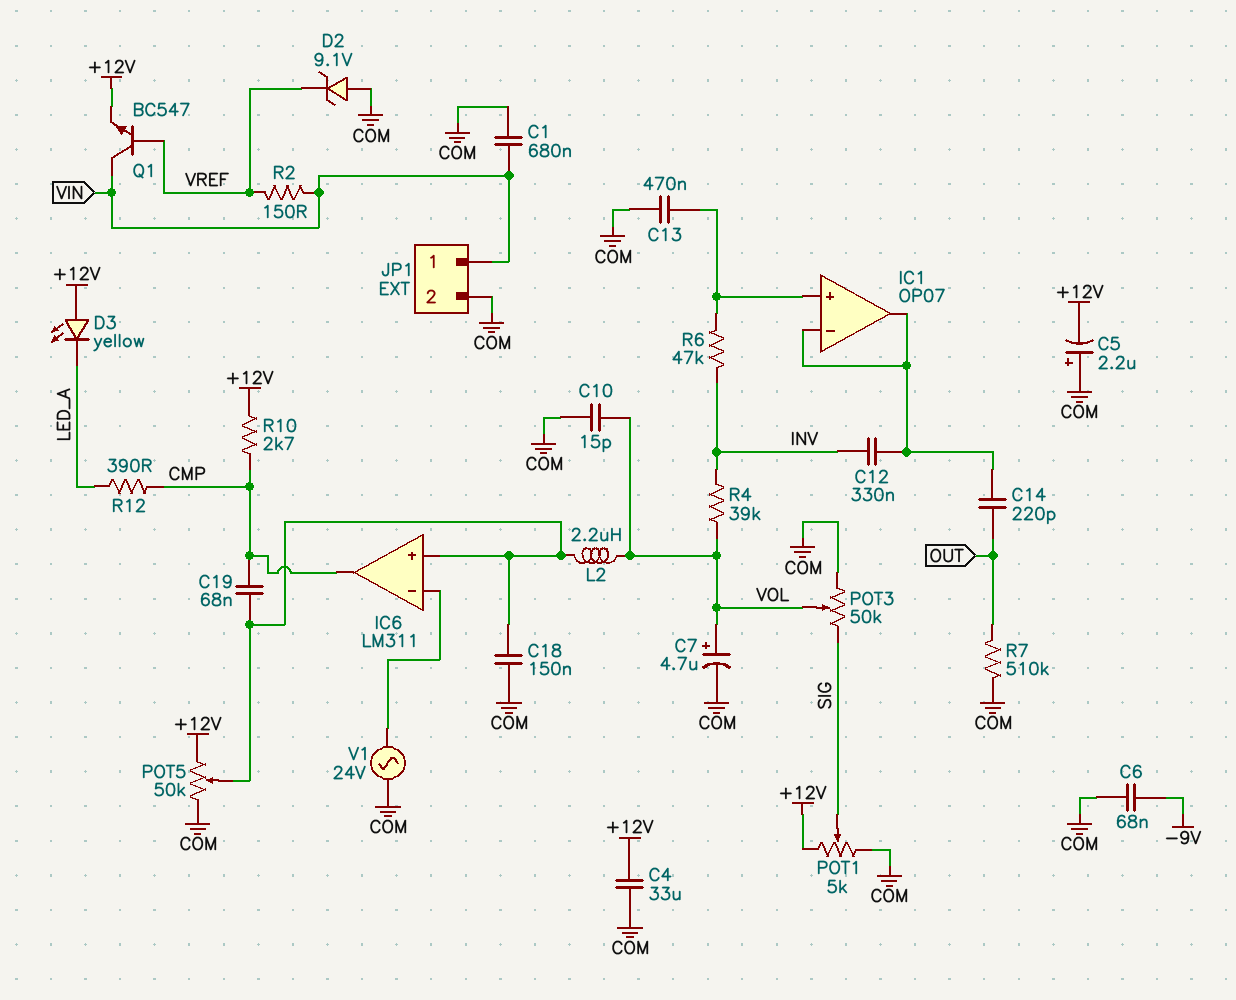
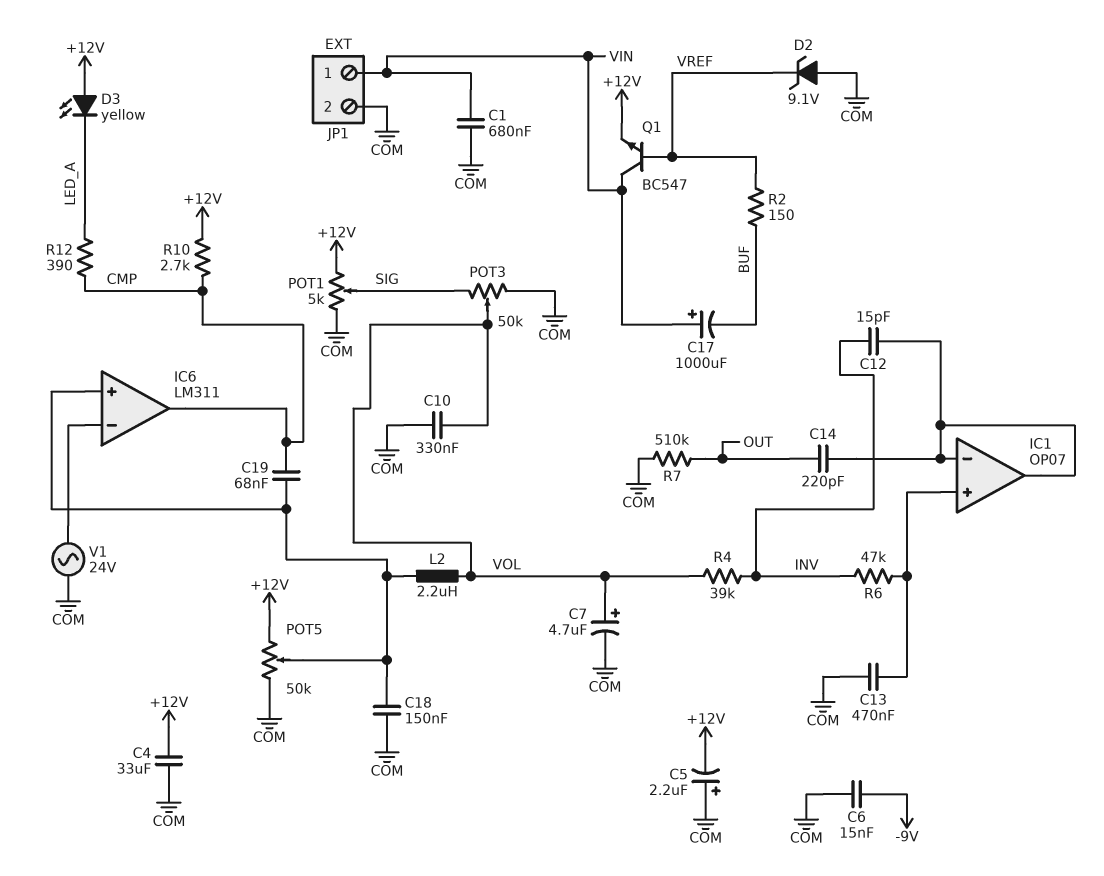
C6: 68nF (-9V, COM) -> 15nF (-9V, COM)
C10: 15pF (COM, VOL) -> 330nF (COM, VOL)
C12: 330nF (IC1/in-, INV) -> 15pF (IC1/in-, INV)
C17: none -> 1000uF (plus VIN, minus BUF)
R2: 150 (VIN, VREF) -> 150 (BUF, VREF)

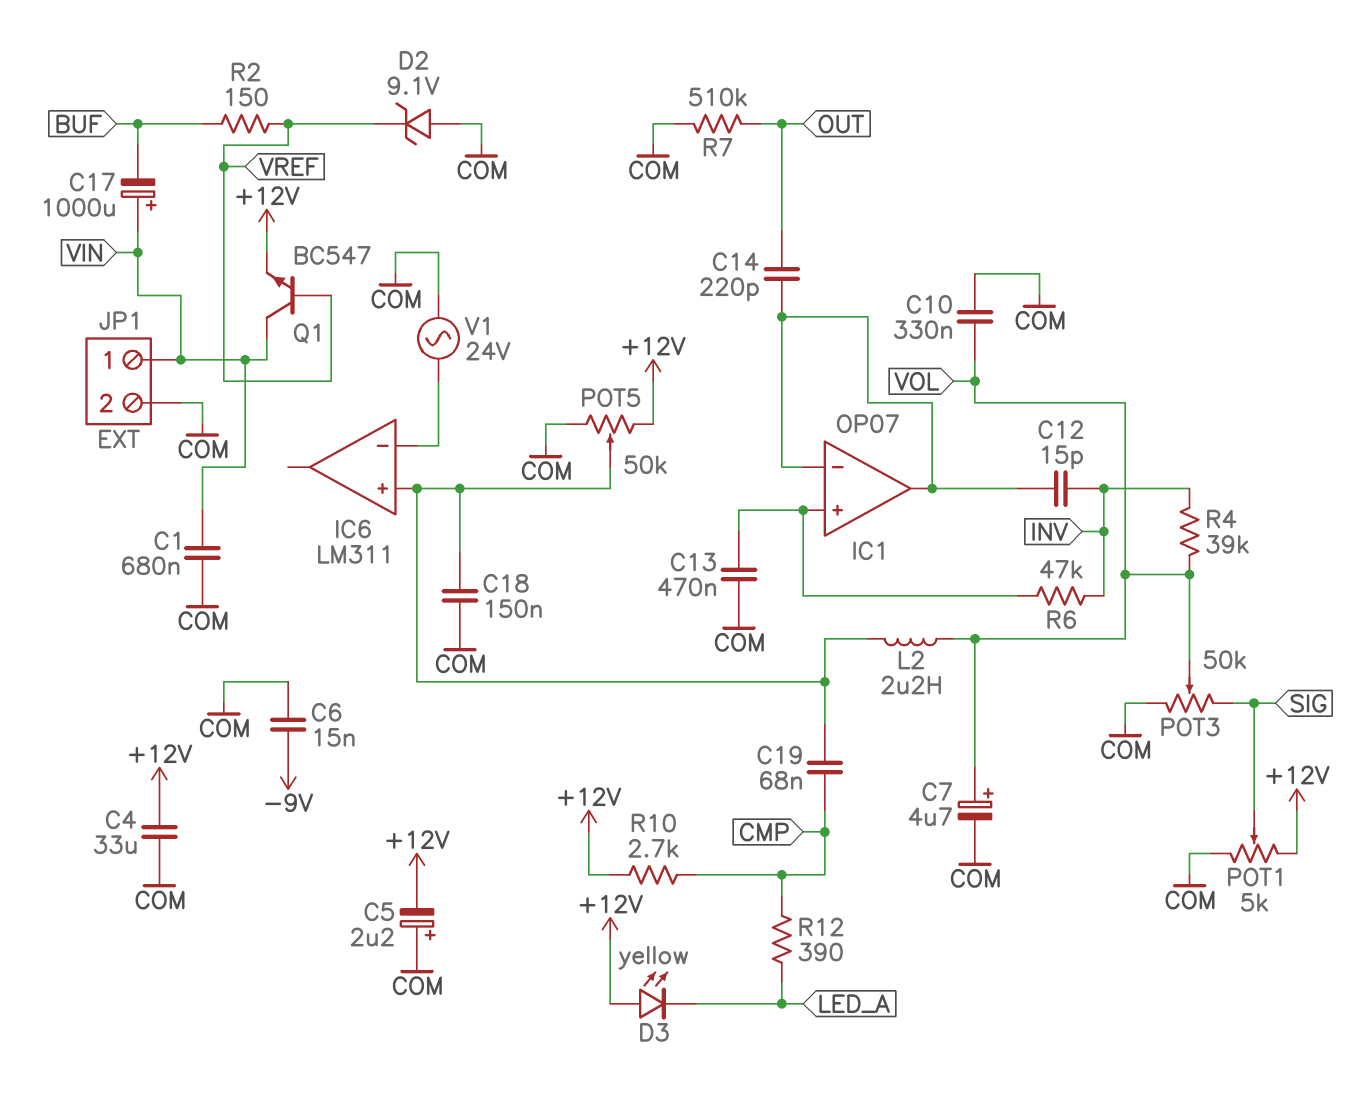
IC6 pin out: CMP -> none

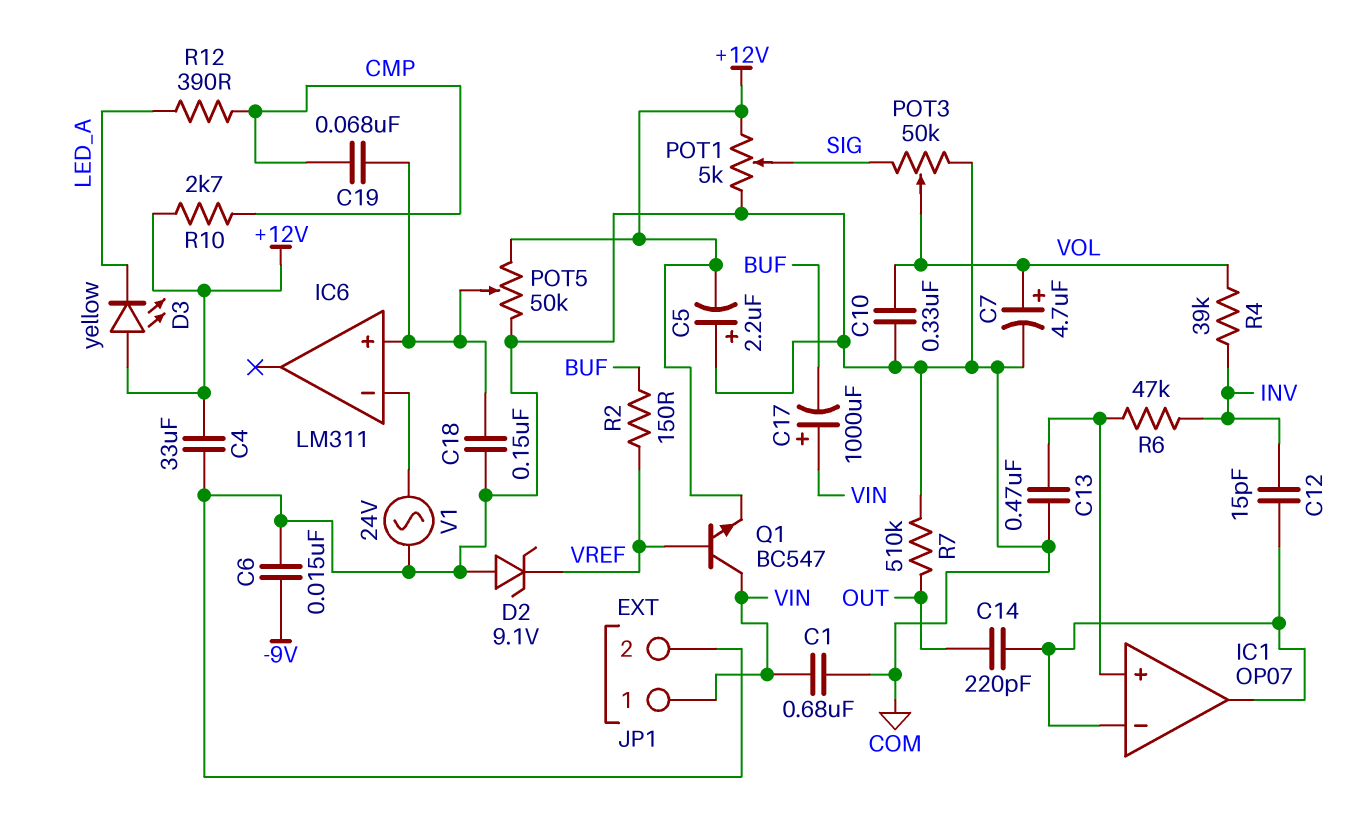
L2: 2.2uH (IC6/in+, VOL) -> none

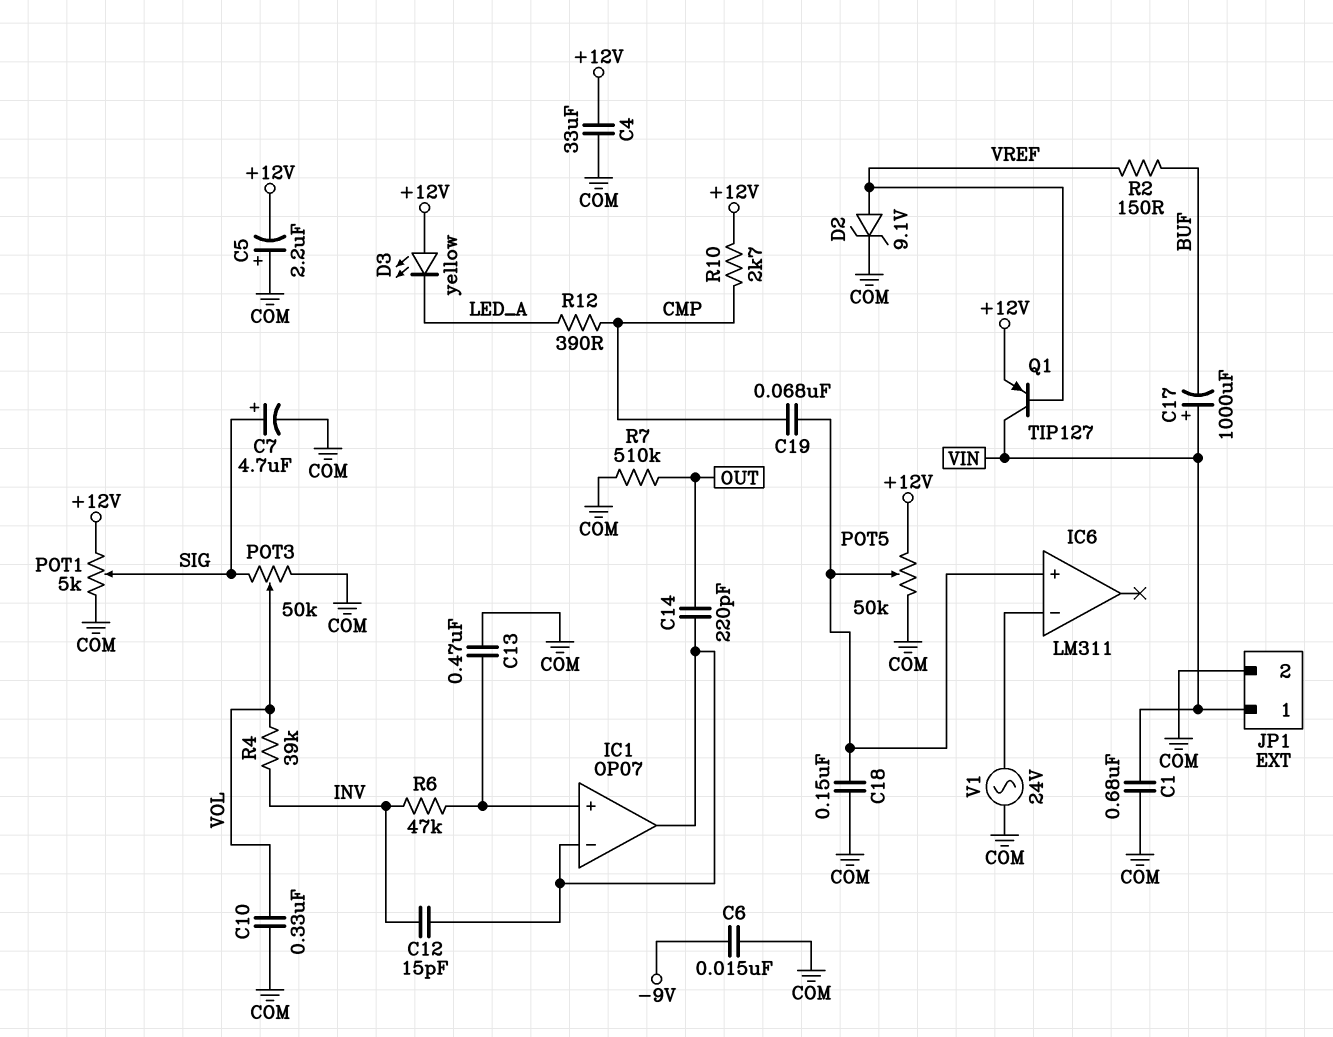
C7: 4.7uF (plus VOL, minus COM) -> 4.7uF (plus SIG, minus COM)
D2: zener 9.1V (A COM, K VREF) -> zener 9.1V (A VREF, K COM)
Q1: NPN BC547 (B VREF, C VIN, E +12V) -> PNP TIP127 (B VREF, C VIN, E +12V)

